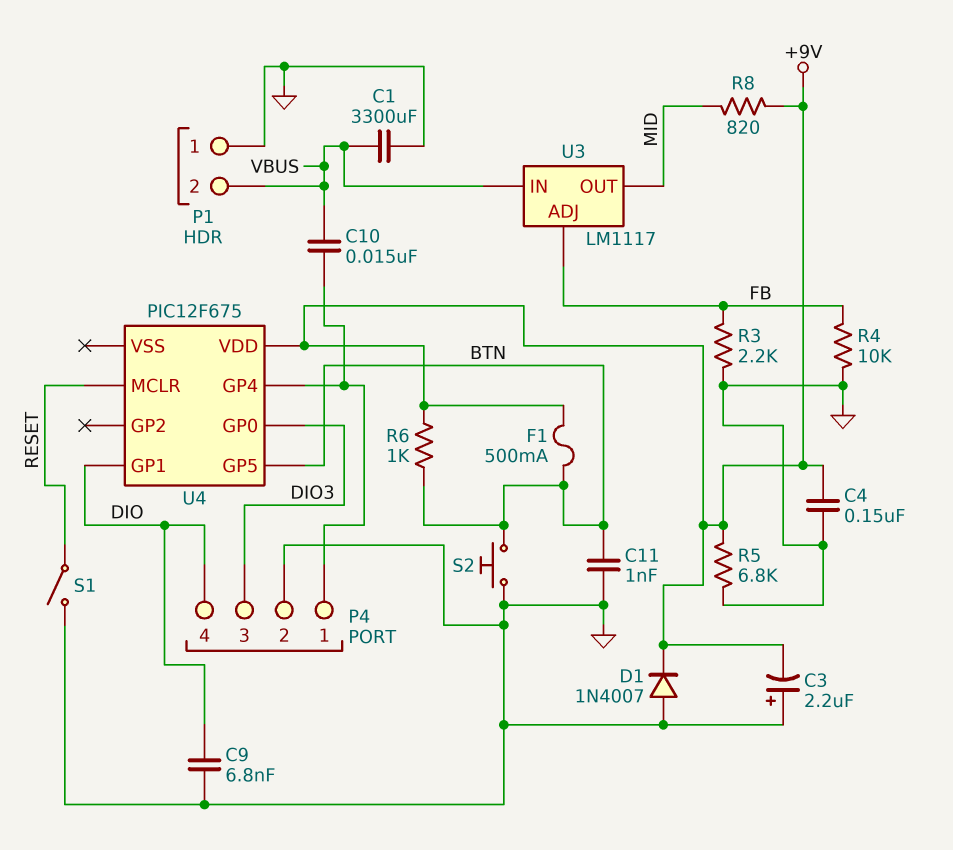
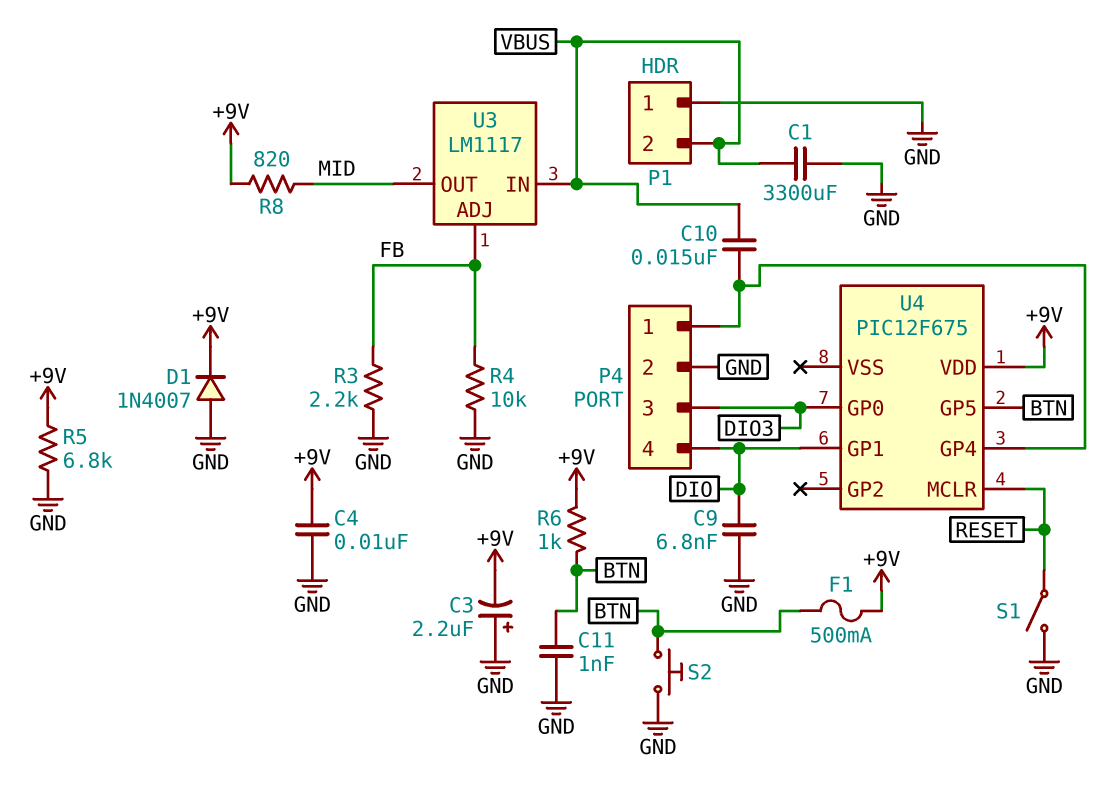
C4: 150nF (+9V, GND) -> 10nF (+9V, GND)

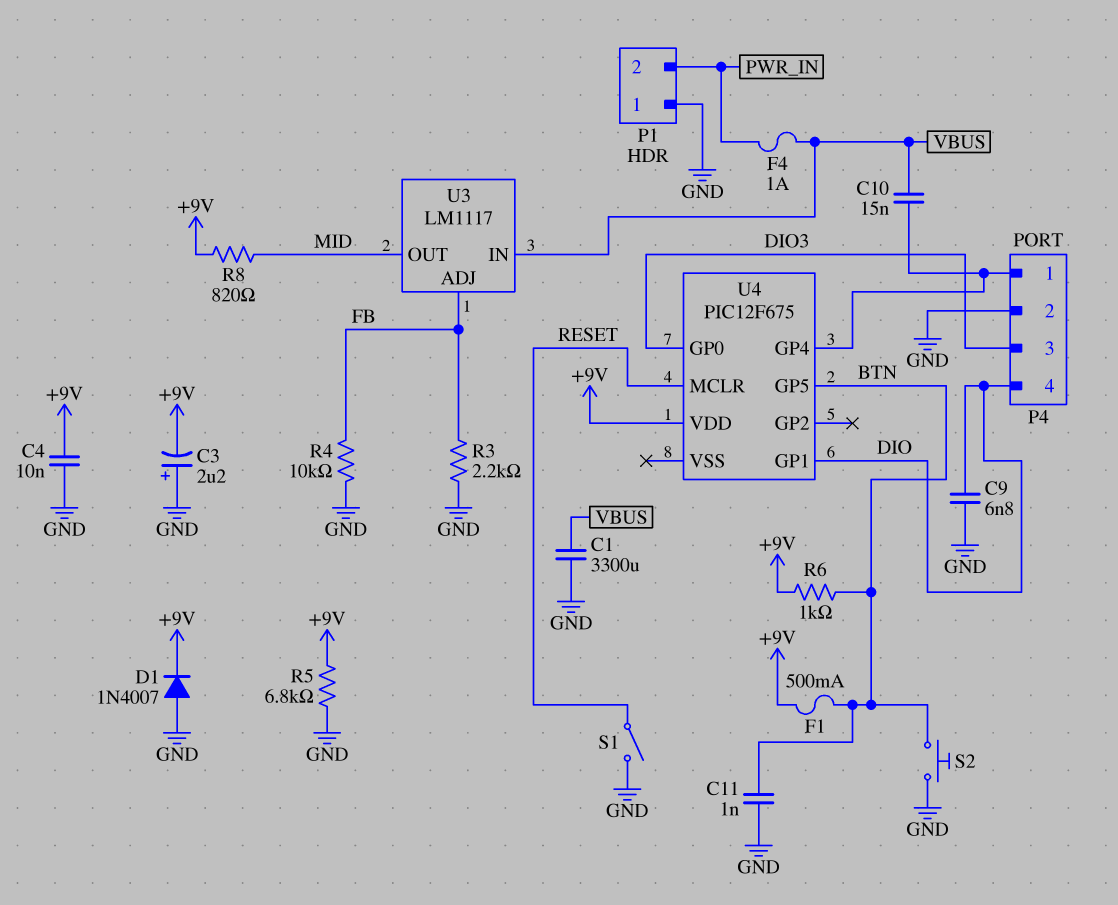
F4: none -> 1A (PWR_IN, VBUS)
P1 pin 2: VBUS -> PWR_IN

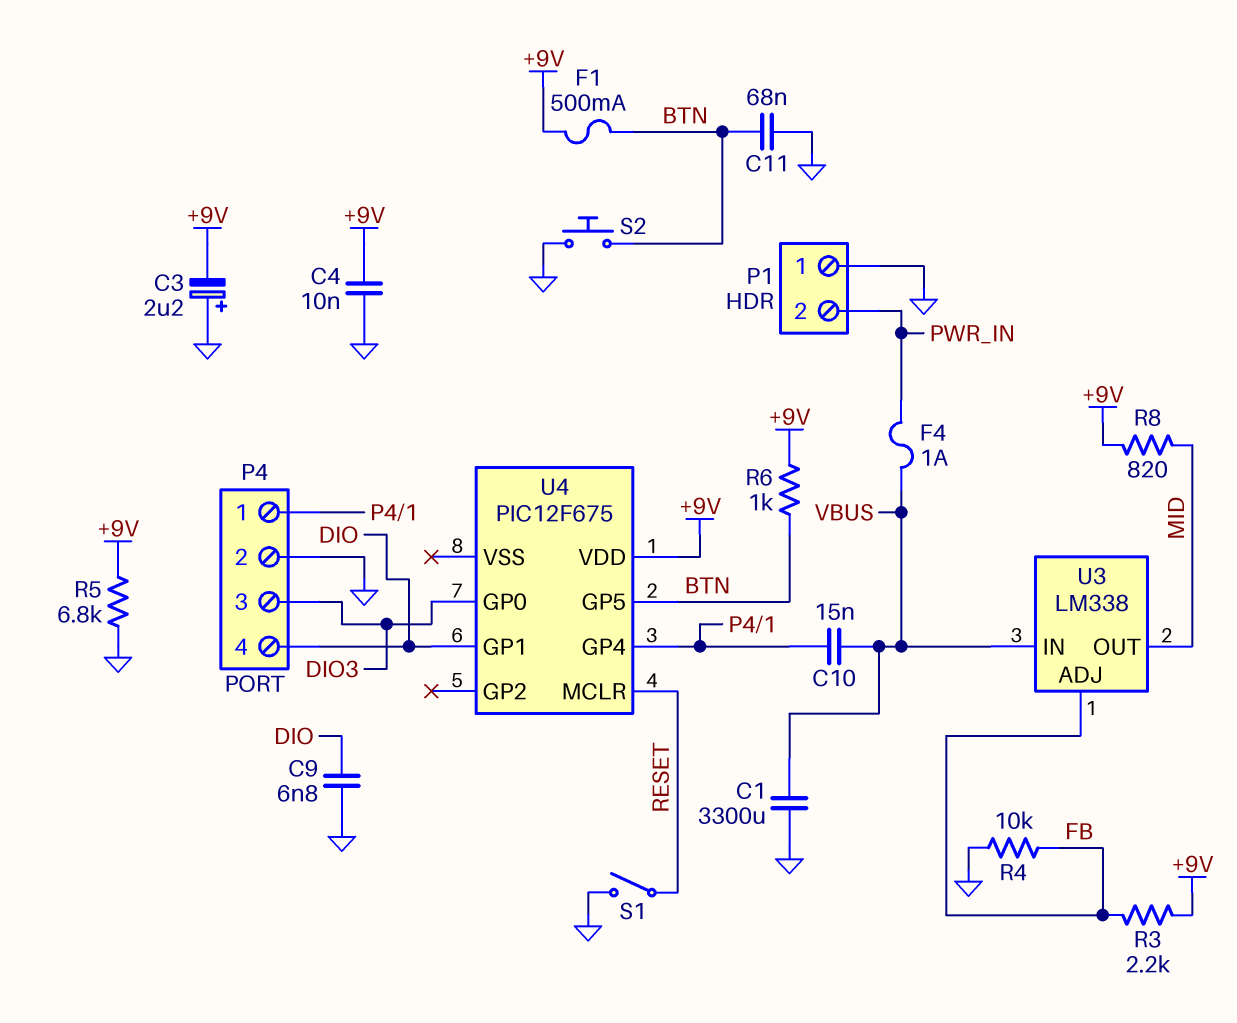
C11: 1nF (BTN, GND) -> 68nF (BTN, GND)
D1: diode 1N4007 (A GND, K +9V) -> none
R3: 2.2k (FB, GND) -> 2.2k (+9V, FB)
U3: LM1117 -> LM338

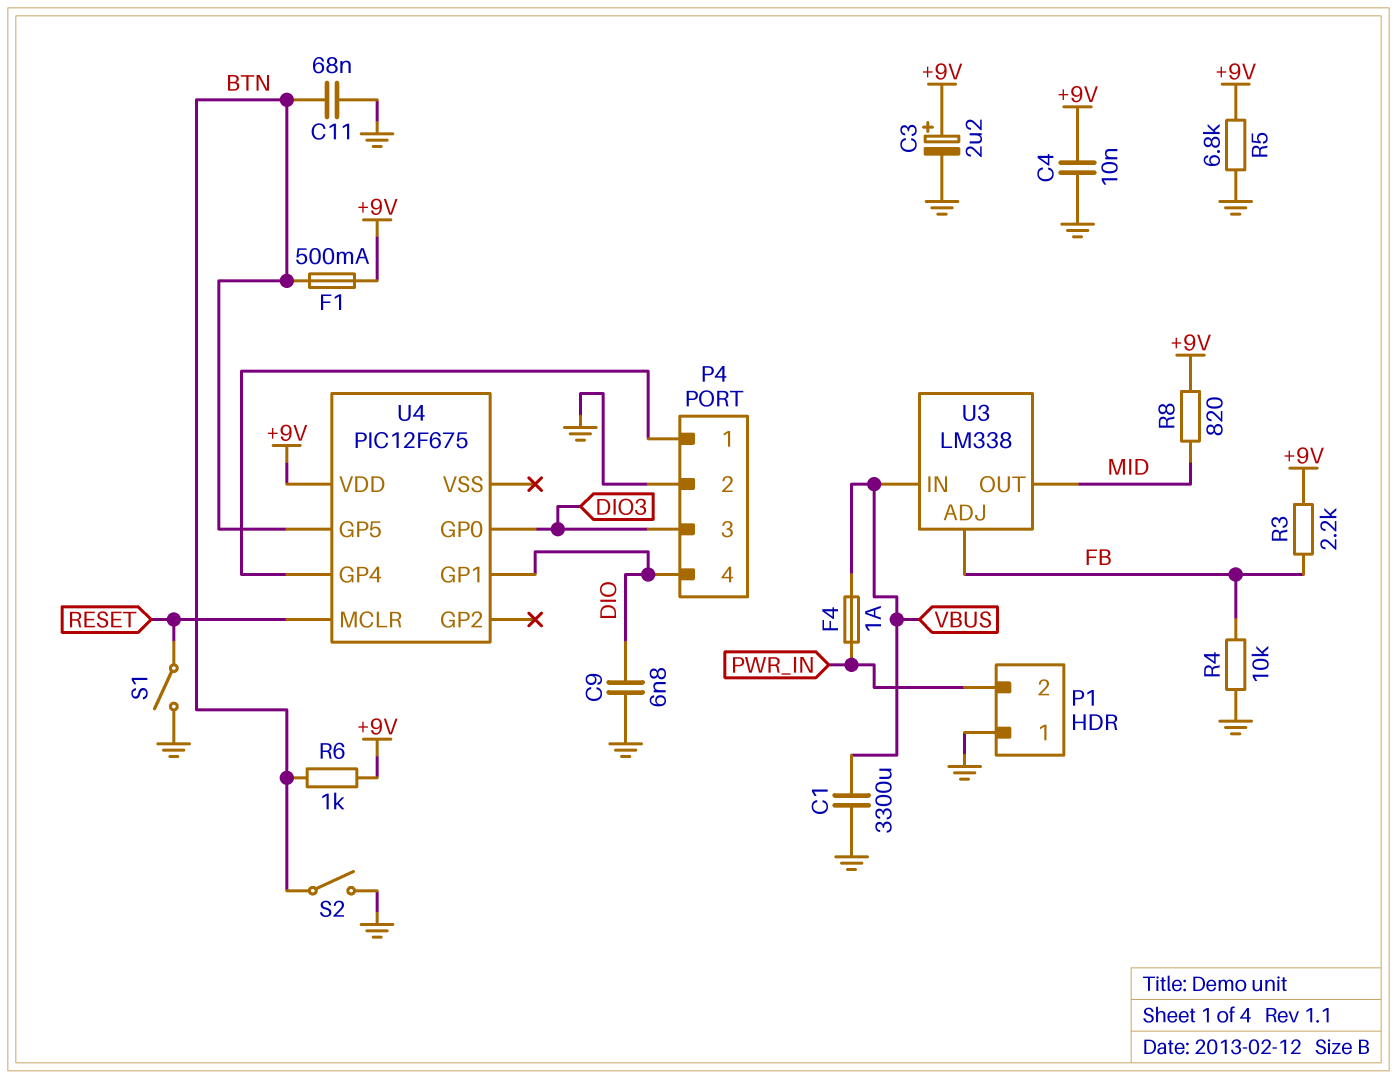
C3: 2.2uF (plus GND, minus +9V) -> 2.2uF (plus +9V, minus GND)
C10: 15nF (P4/1, VBUS) -> none
S2: button (BTN, GND) -> switch (BTN, GND)

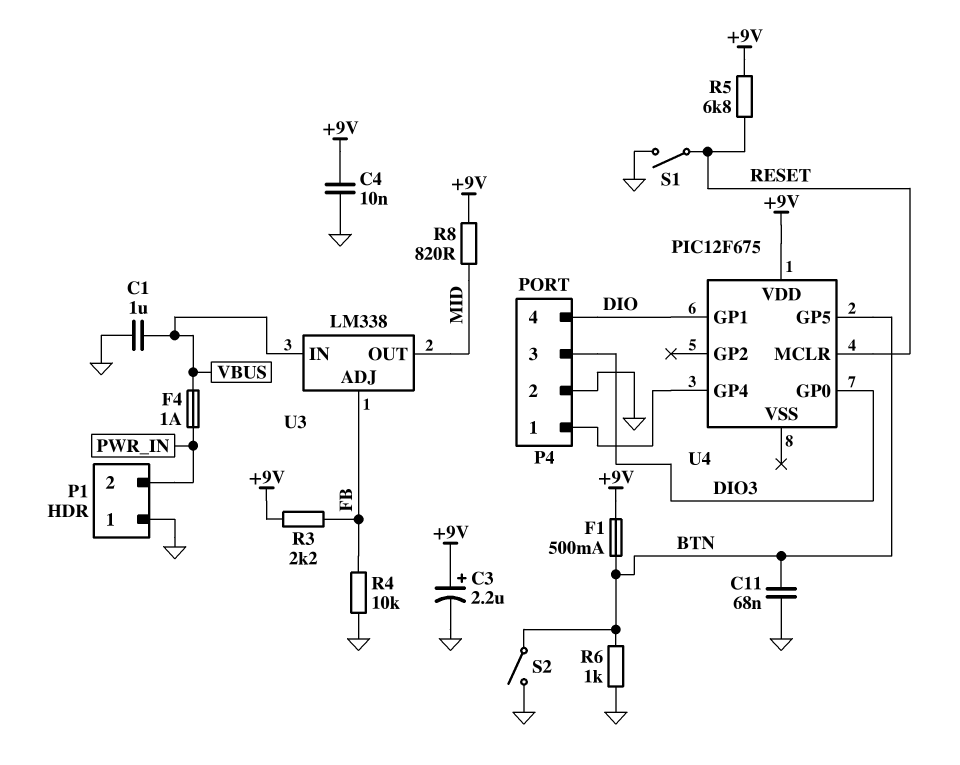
C1: 3300uF (GND, VBUS) -> 1uF (GND, VBUS)
C9: 6.8nF (DIO, GND) -> none
R5: 6.8k (+9V, GND) -> 6.8k (+9V, RESET)
R6: 1k (+9V, BTN) -> 1k (BTN, GND)

